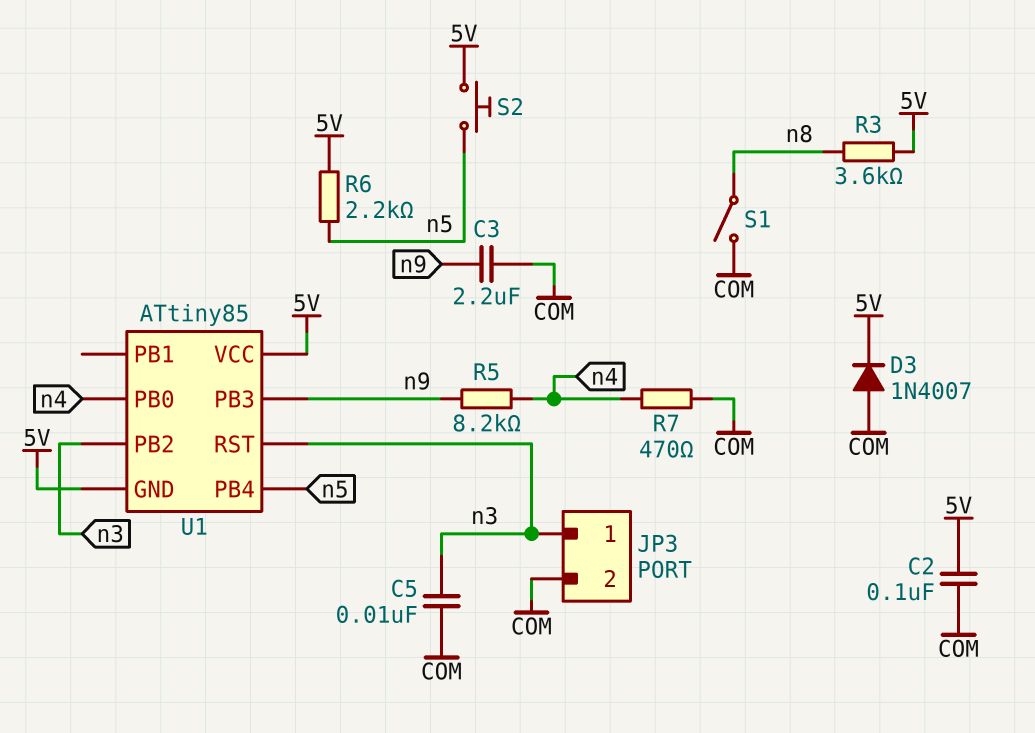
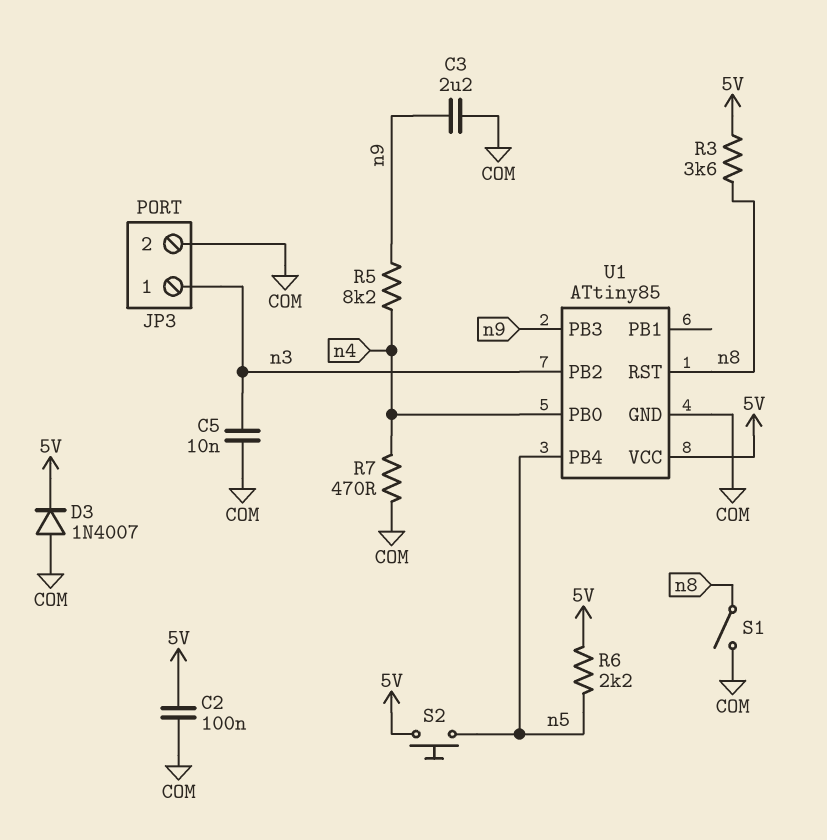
U1 pin GND: 5V -> COM
U1 pin RST: n3 -> n8

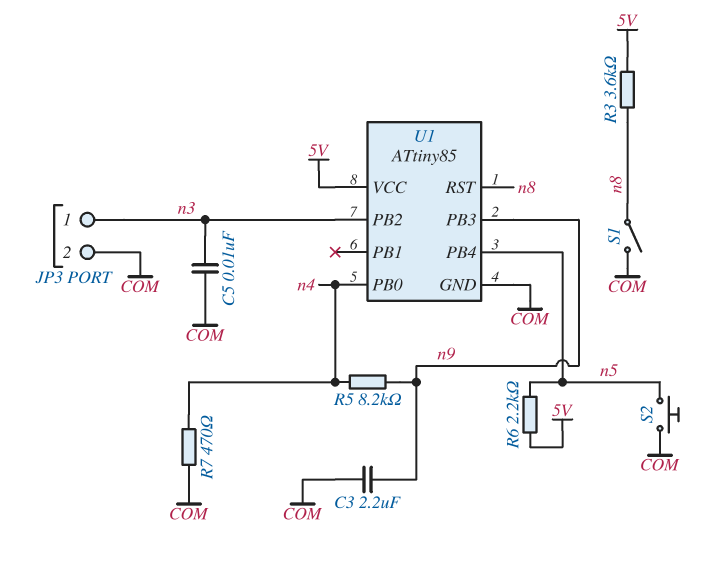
C2: 100nF (5V, COM) -> none
D3: diode 1N4007 (A COM, K 5V) -> none
S2: button (5V, n5) -> button (COM, n5)

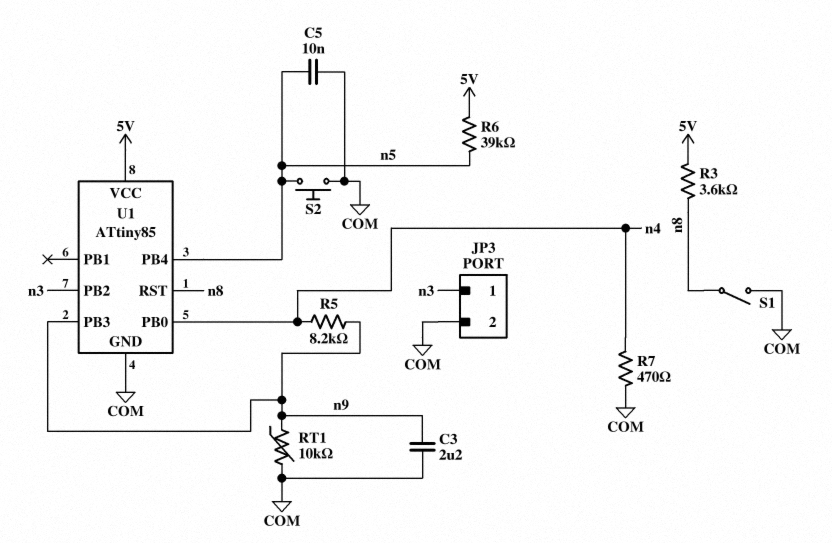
C5: 10nF (COM, n3) -> 10nF (COM, n5)
R6: 2.2k (5V, n5) -> 39k (5V, n5)
RT1: none -> 10k (COM, n9)

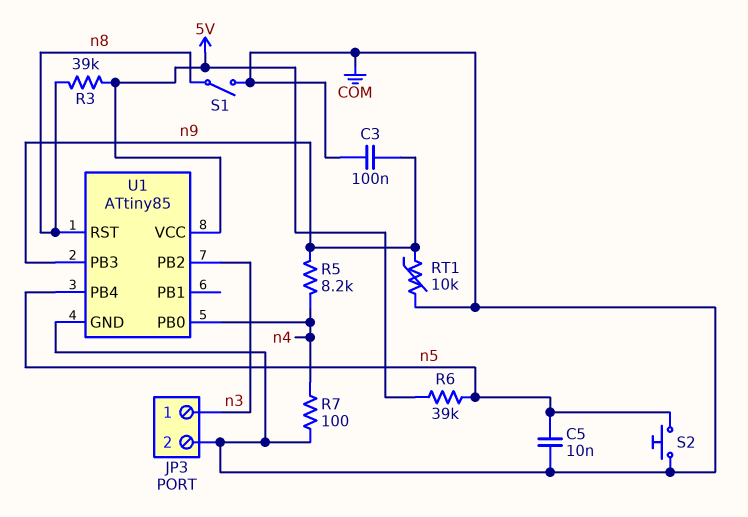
C3: 2.2uF (COM, n9) -> 100nF (COM, n9)
R3: 3.6k (5V, n8) -> 39k (5V, n8)
R7: 470 (COM, n4) -> 100 (COM, n4)

